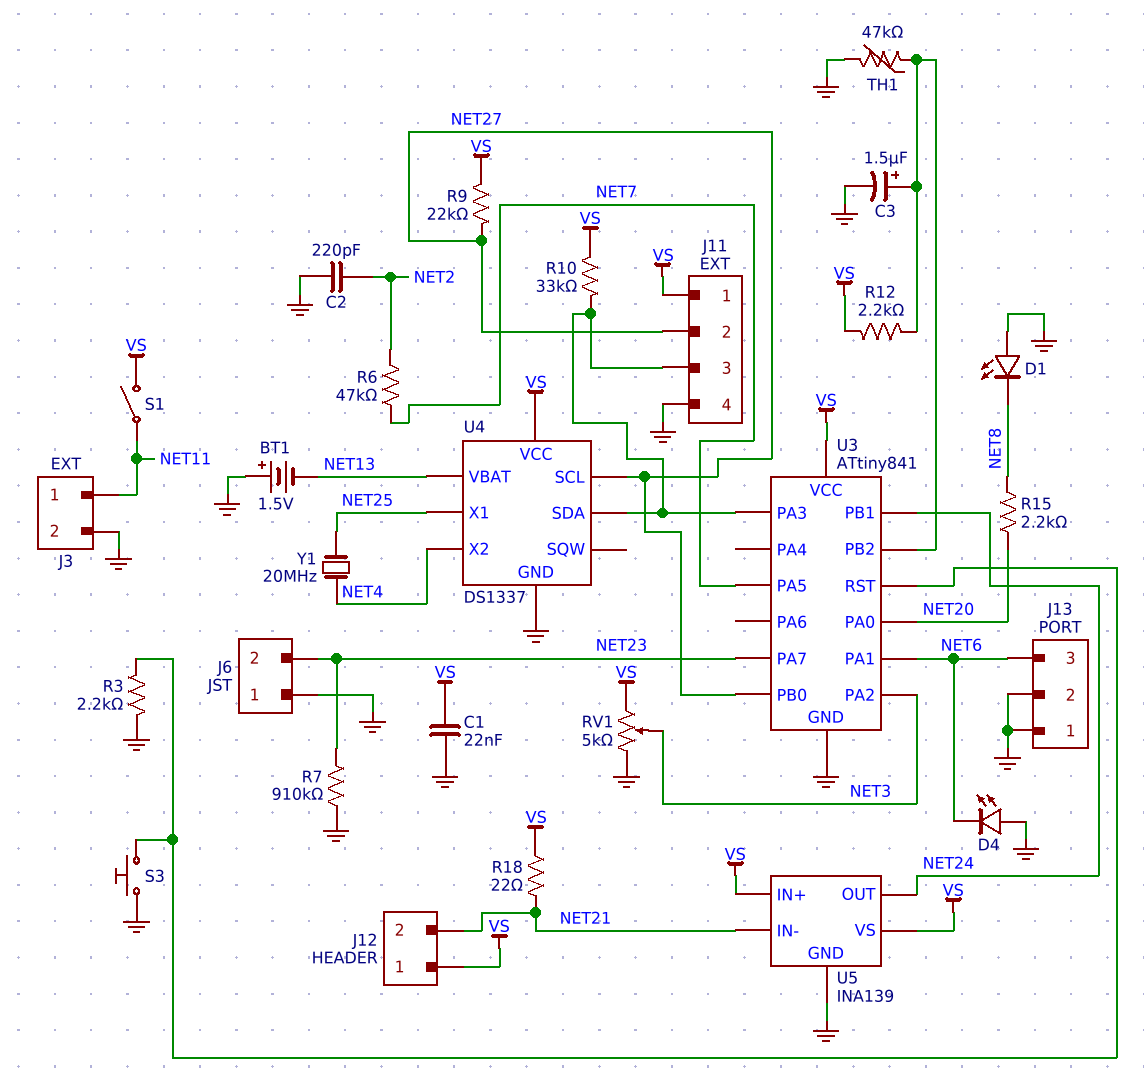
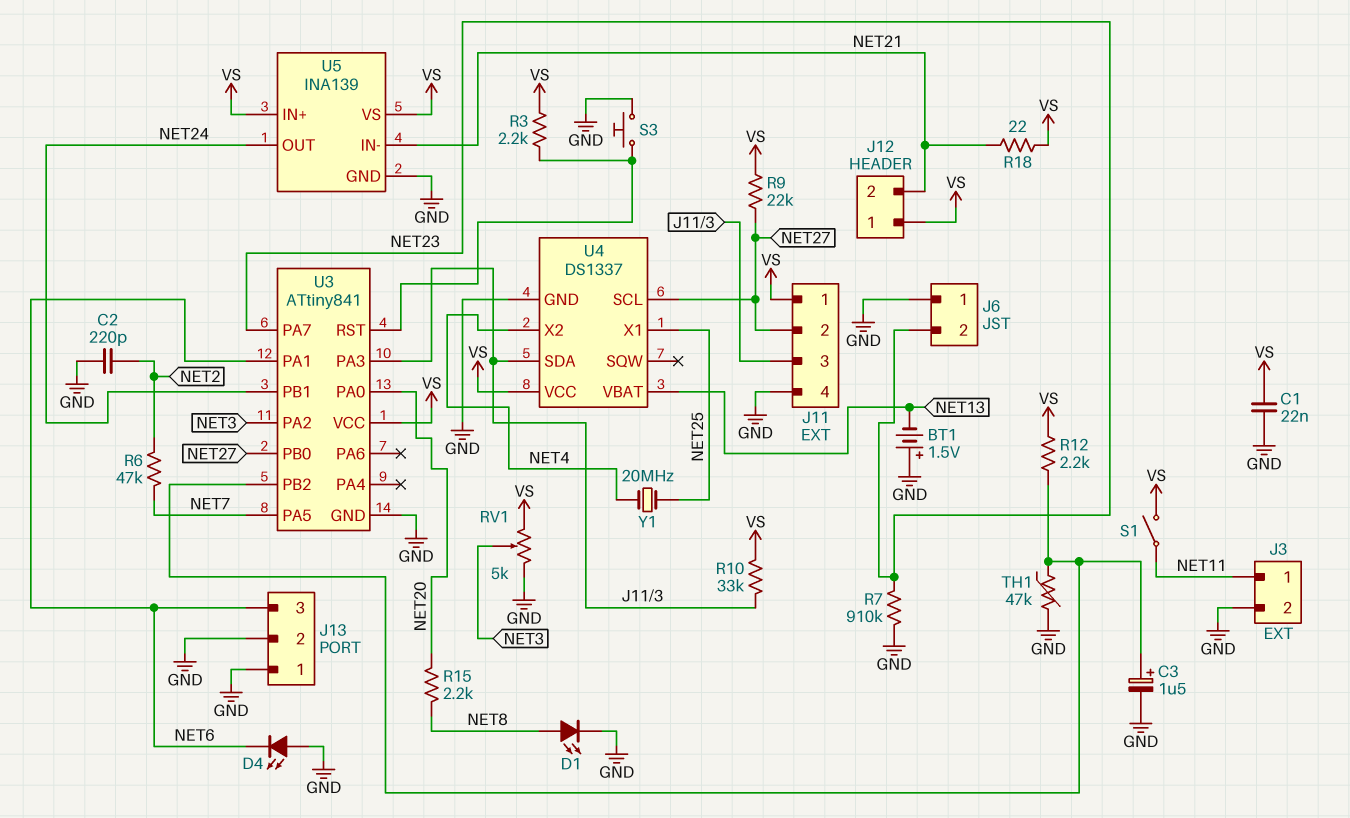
D1: LED (A GND, K NET8) -> LED (A NET8, K GND)
R3: 2.2k (GND, U3/RST) -> 2.2k (U3/RST, VS)

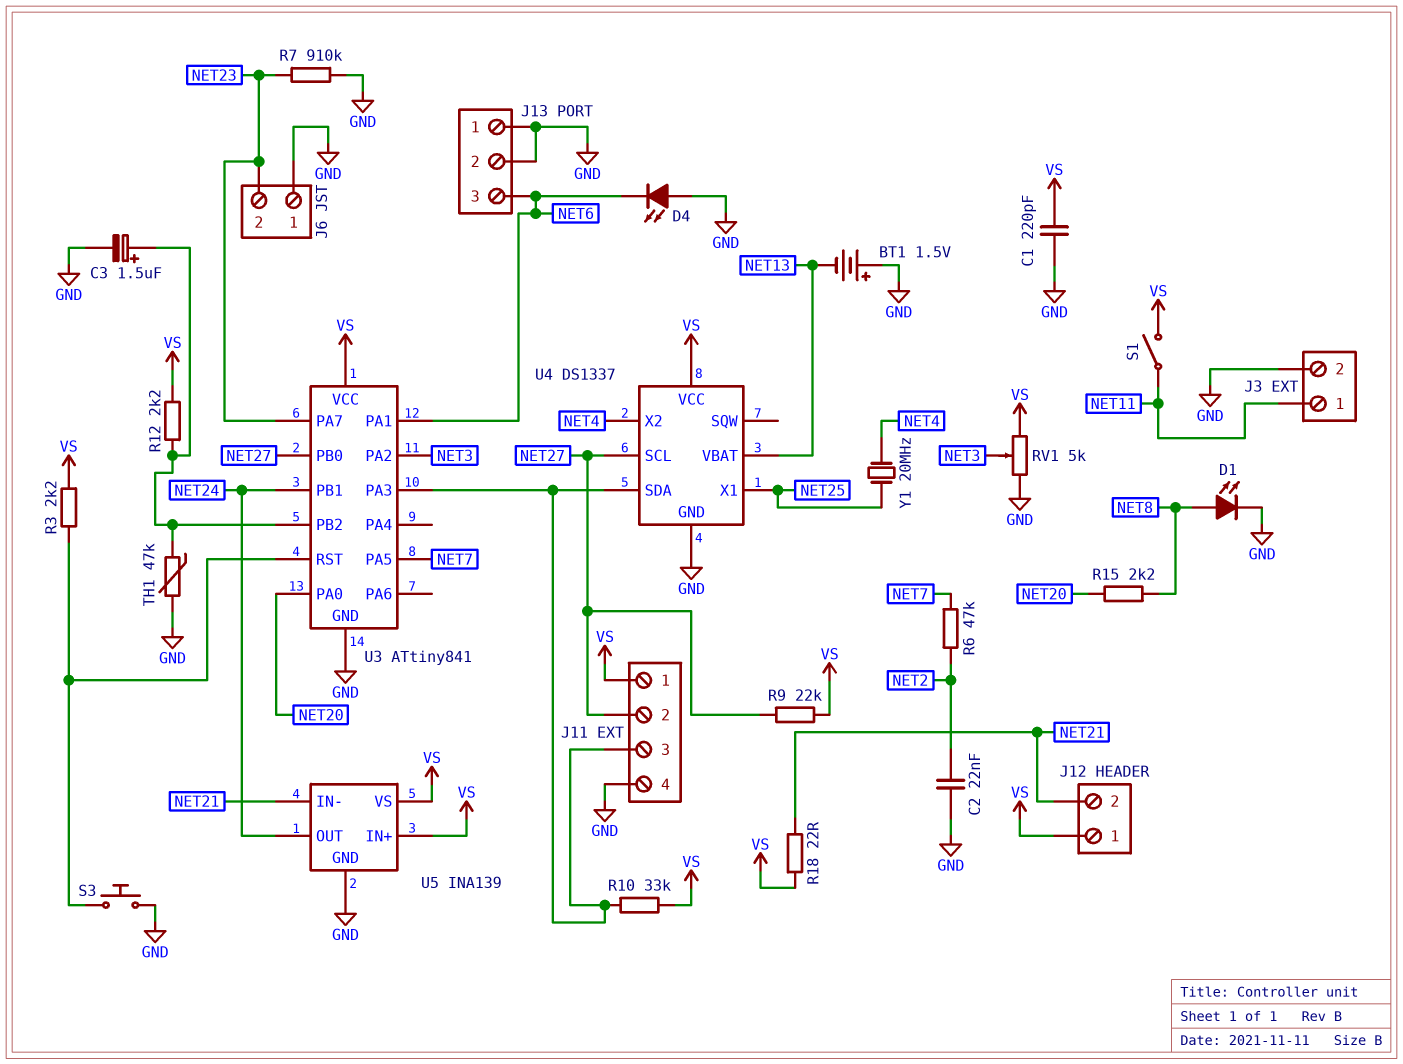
C1: 22nF (GND, VS) -> 220pF (GND, VS)
C2: 220pF (GND, NET2) -> 22nF (GND, NET2)

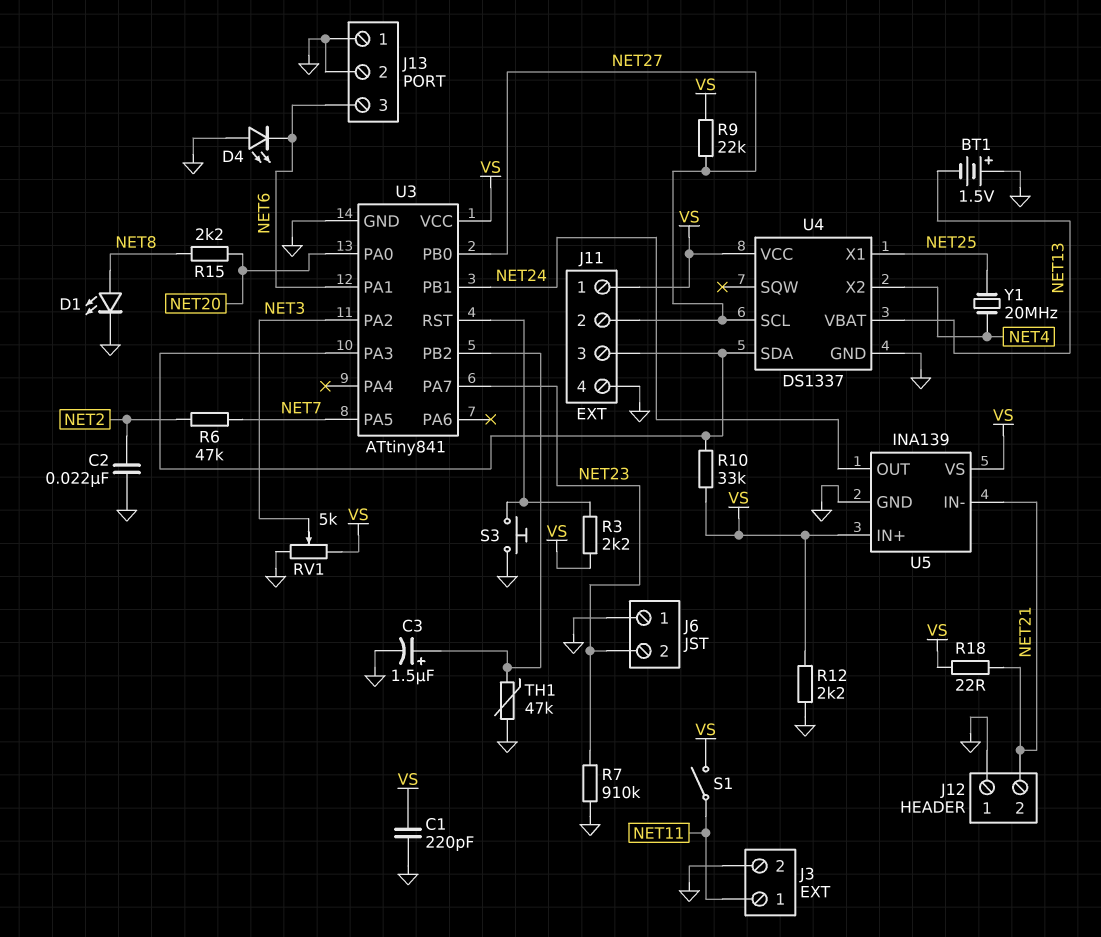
J12 pin 1: VS -> GND
R12: 2.2k (U3/PB2, VS) -> 2.2k (GND, VS)

